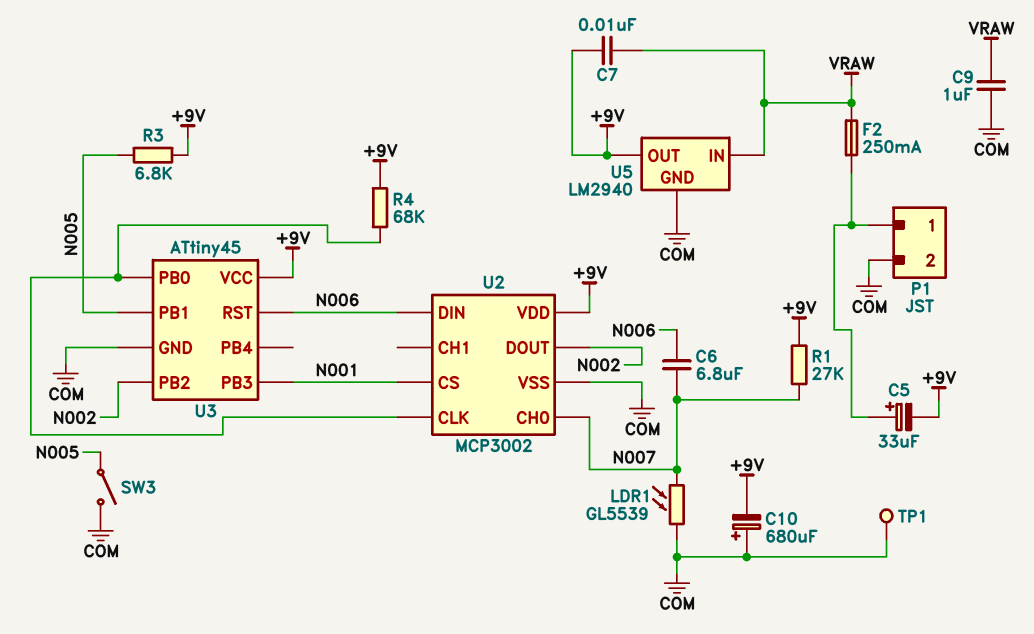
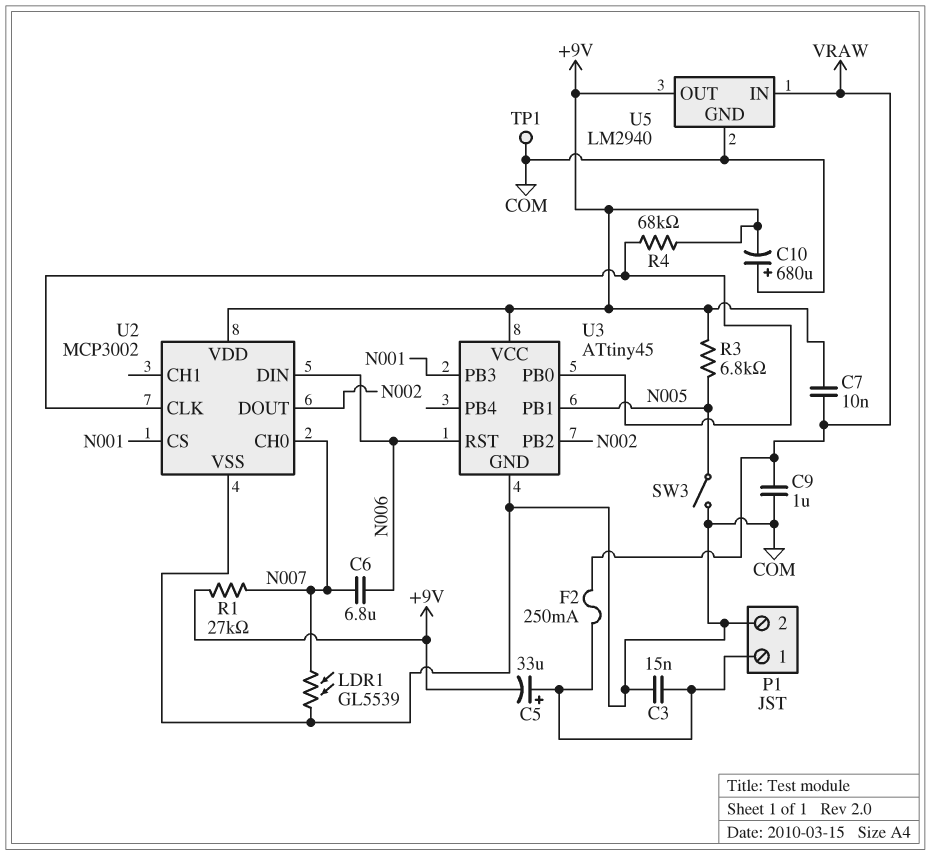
C3: none -> 15nF (COM, P1/1)

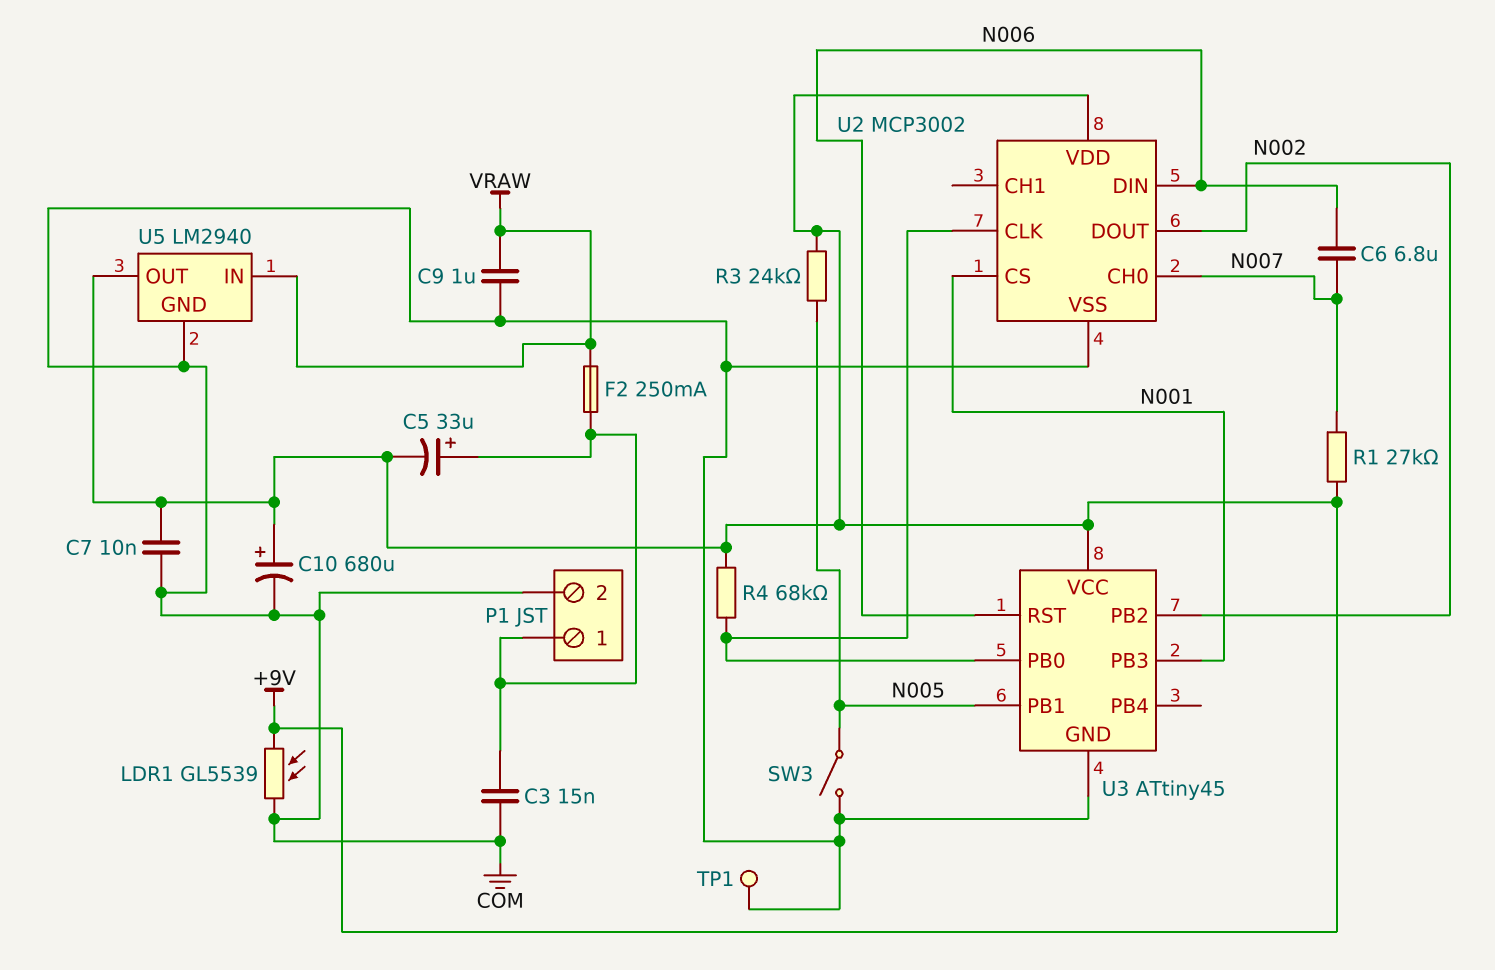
C7: 10nF (+9V, VRAW) -> 10nF (+9V, COM)
C10: 680uF (plus COM, minus +9V) -> 680uF (plus +9V, minus COM)
LDR1: GL5539 (COM, N007) -> GL5539 (+9V, COM)
R3: 6.8k (+9V, N005) -> 24k (+9V, N005)

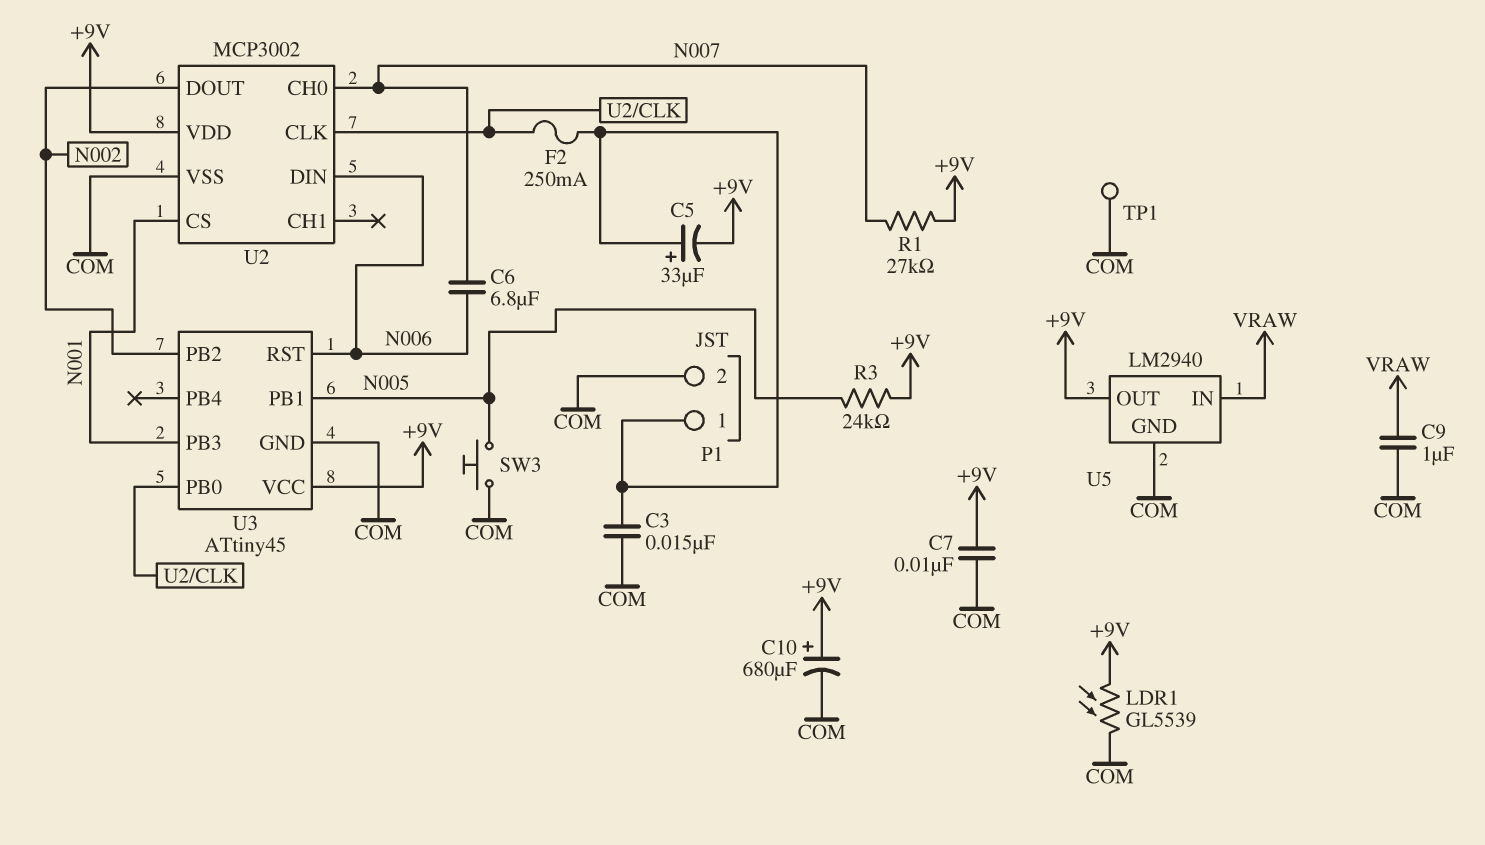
F2: 250mA (P1/1, VRAW) -> 250mA (P1/1, U2/CLK)
R4: 68k (+9V, U2/CLK) -> none
SW3: switch (COM, N005) -> button (COM, N005)

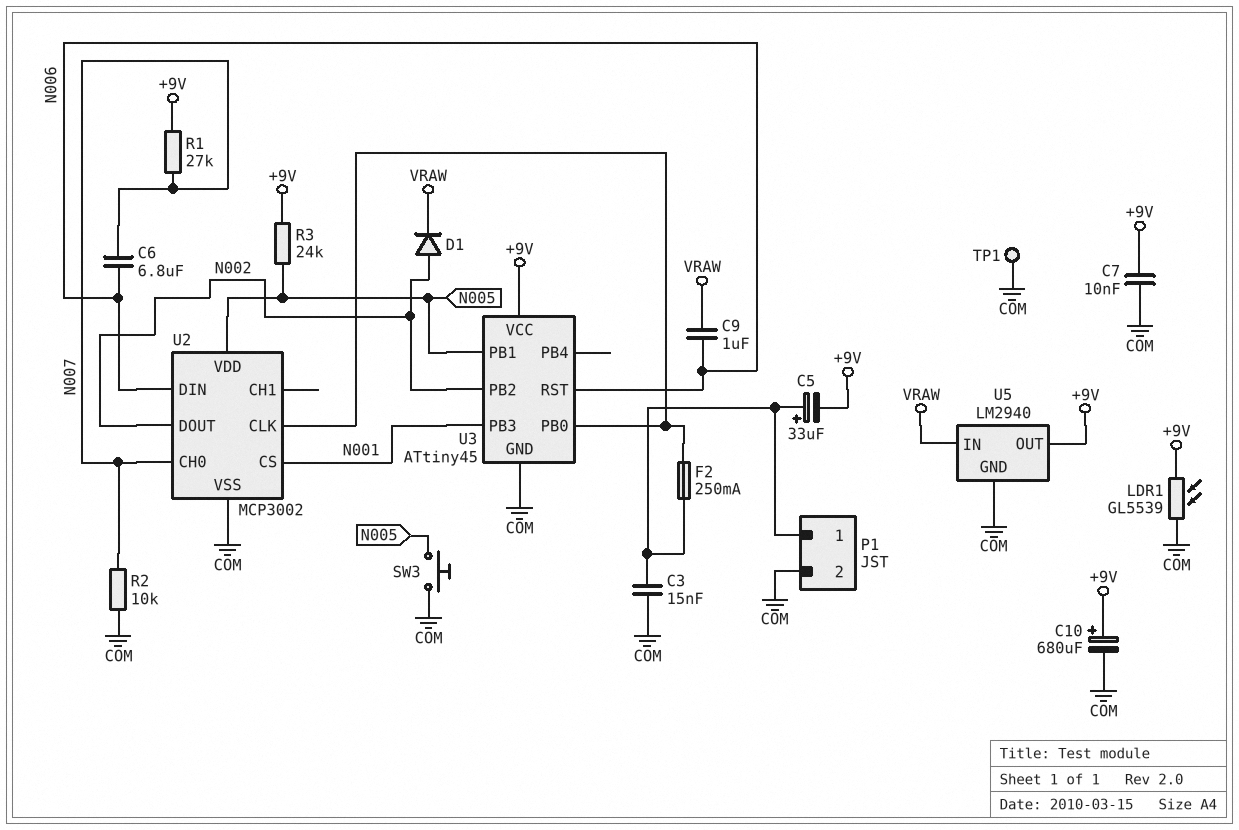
C9: 1uF (COM, VRAW) -> 1uF (N006, VRAW)
D1: none -> diode (A N002, K VRAW)
R2: none -> 10k (COM, N007)
U2 pin VDD: +9V -> N005

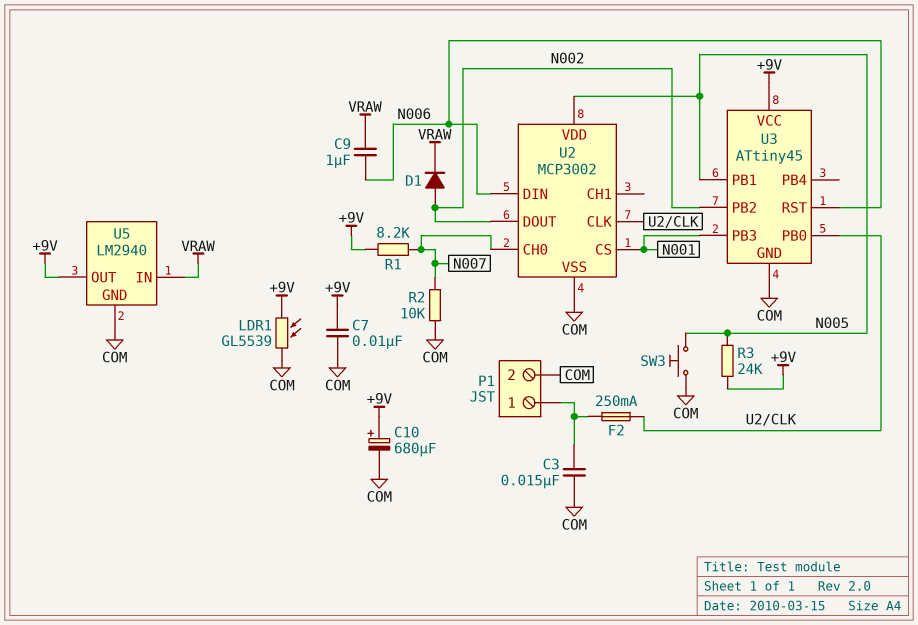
C5: 33uF (plus P1/1, minus +9V) -> none
C6: 6.8uF (N006, N007) -> none
R1: 27k (+9V, N007) -> 8.2k (+9V, N007)
TP1: test point (COM) -> none

